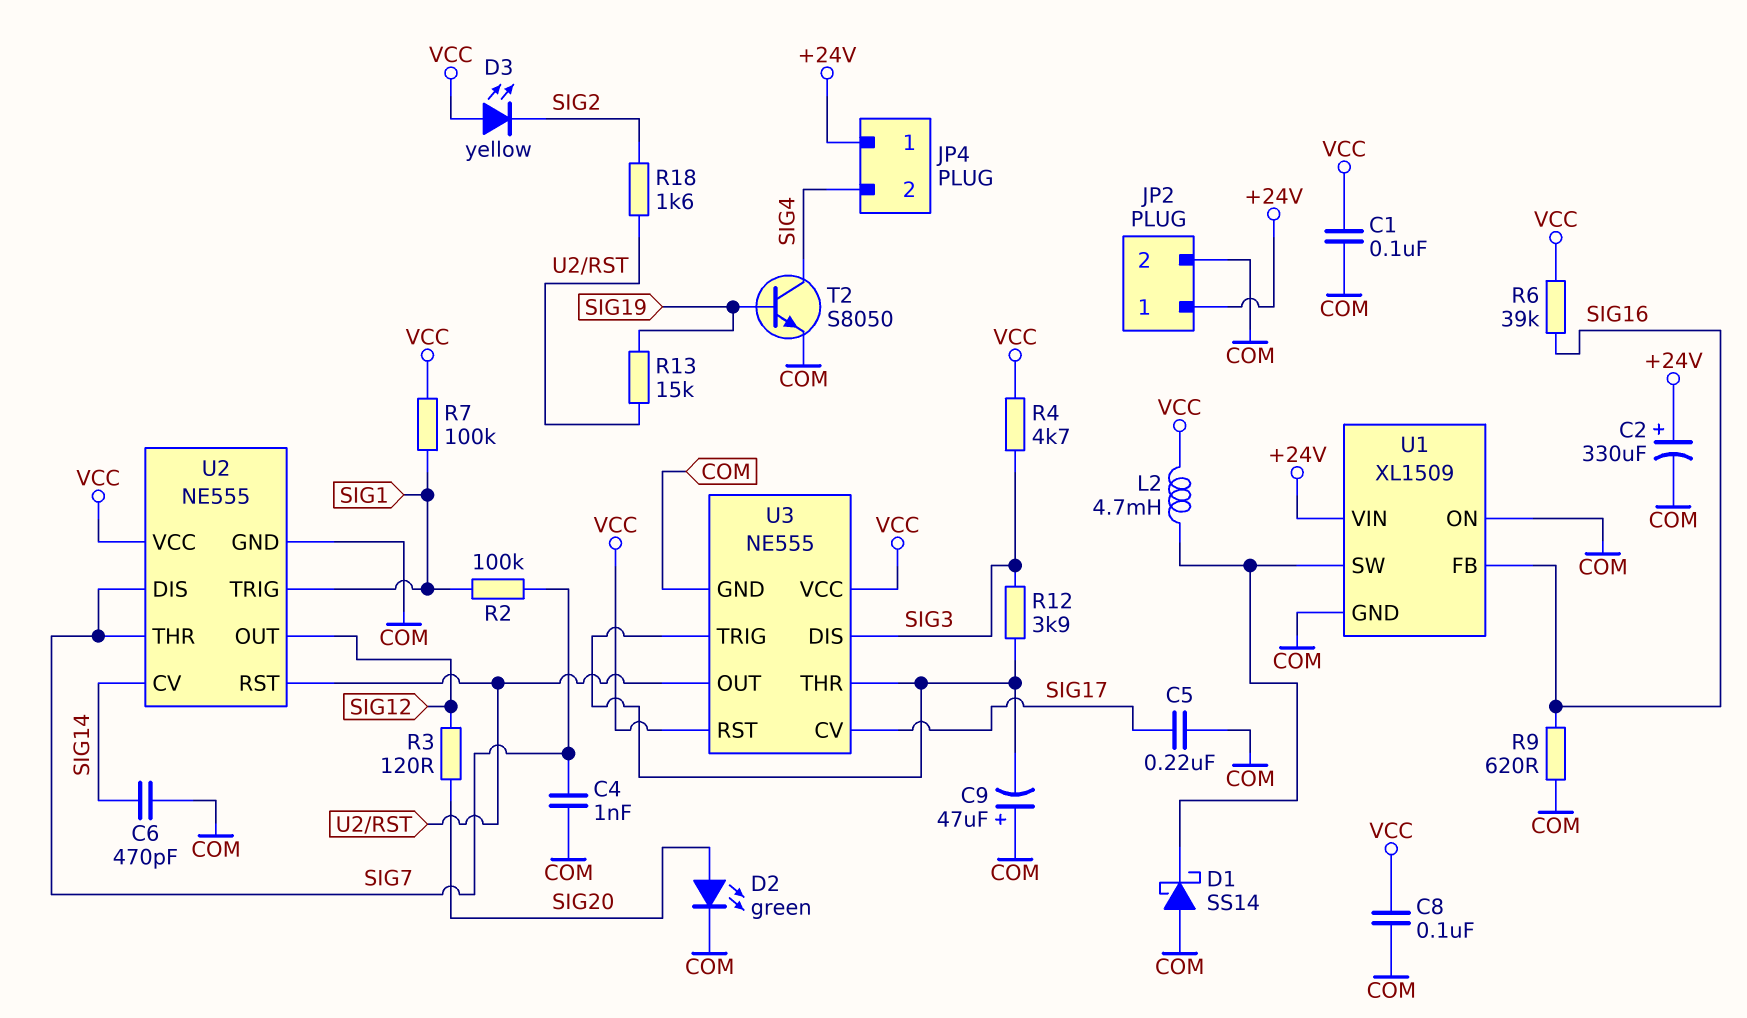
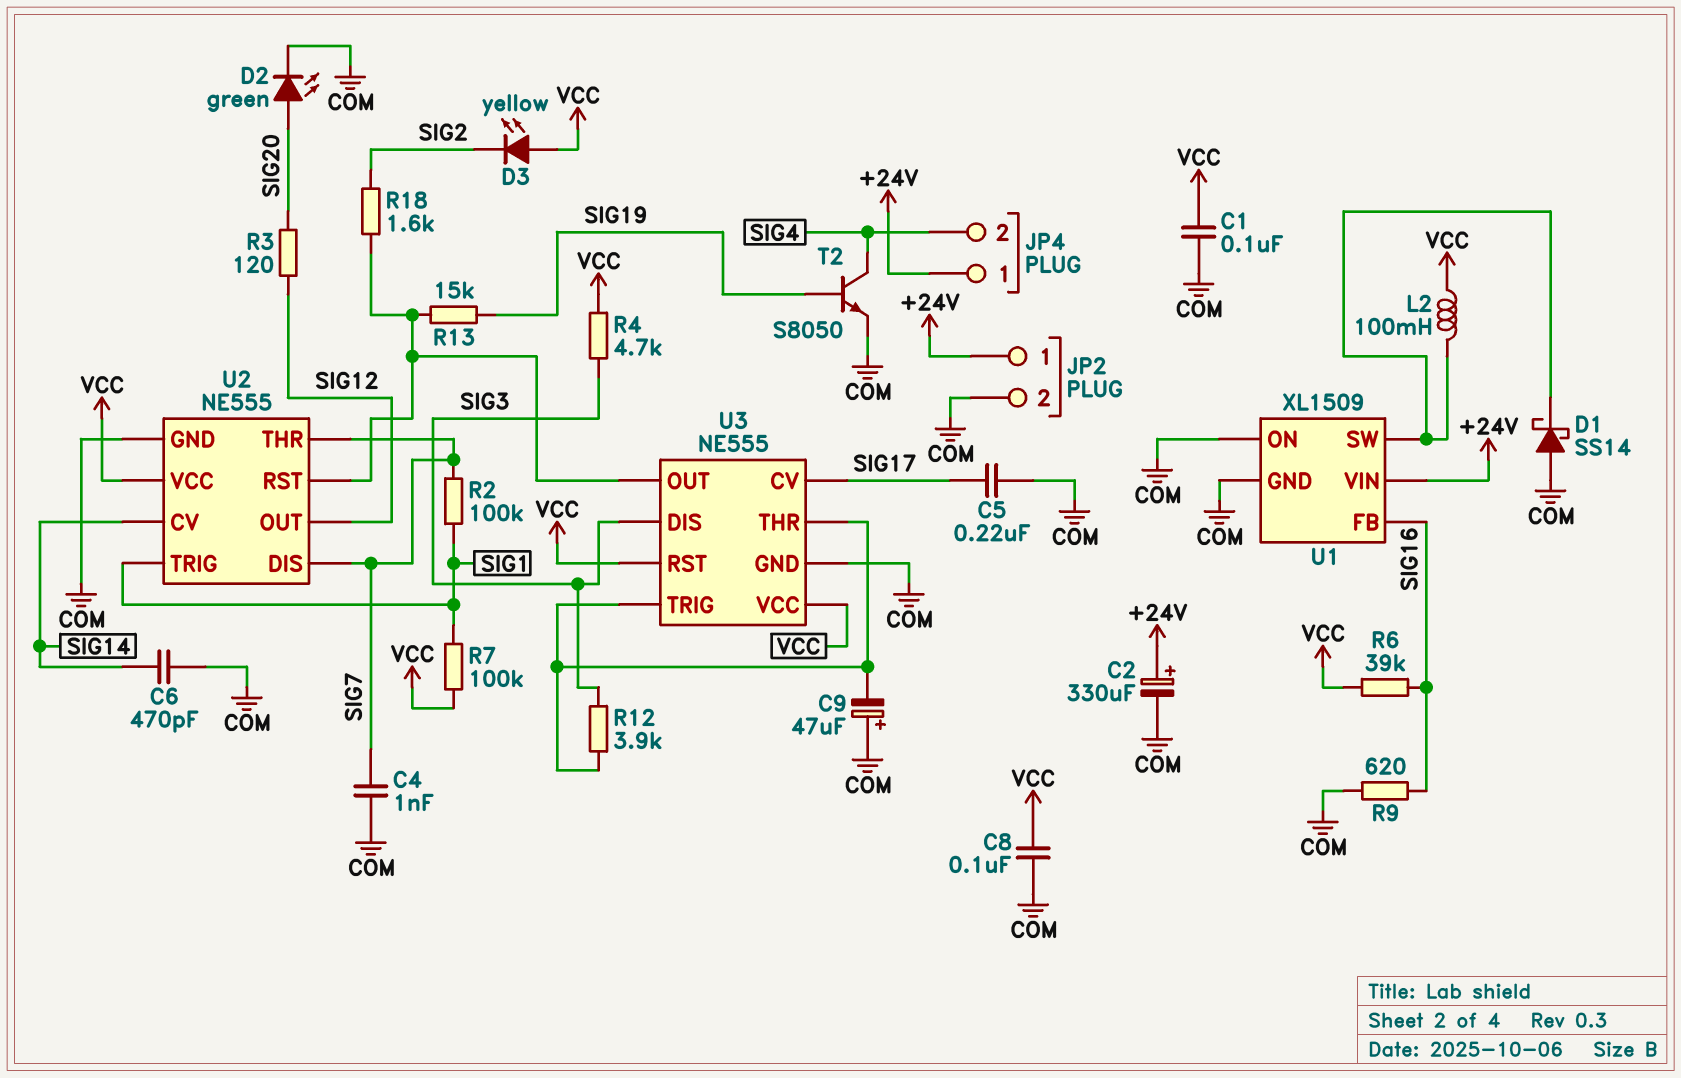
L2: 4.7mH (U1/SW, VCC) -> 100mH (U1/SW, VCC)

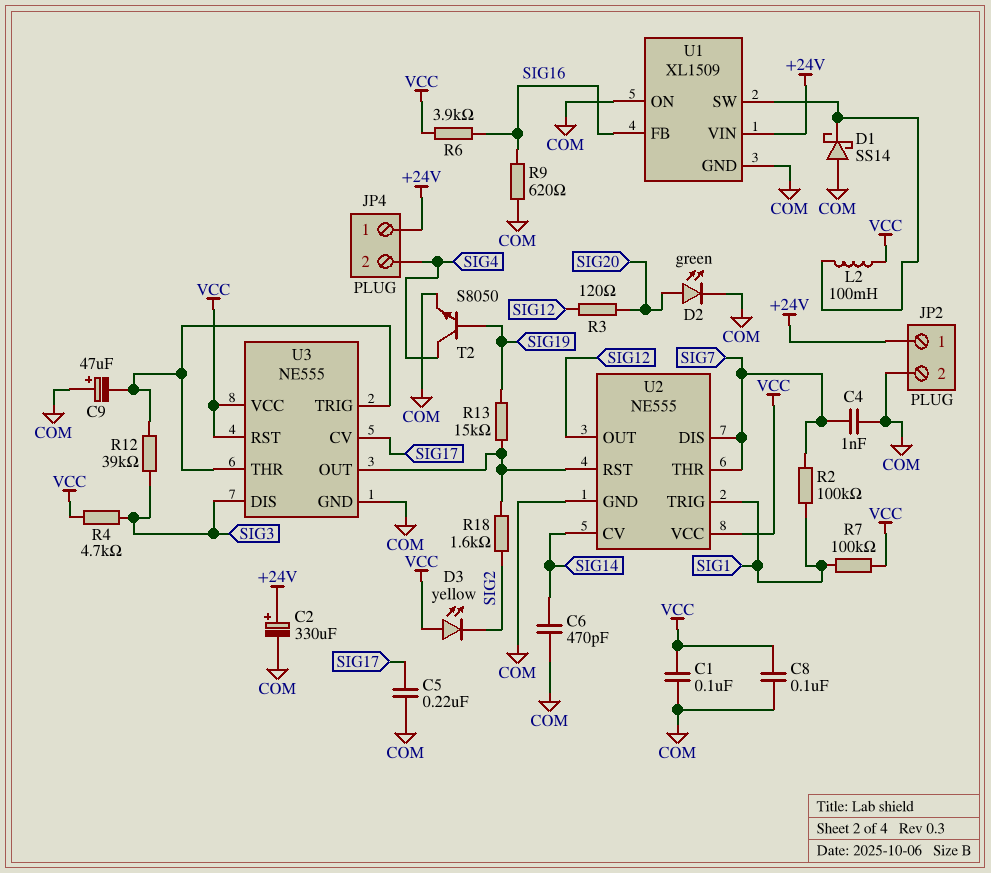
R6: 39k (SIG16, VCC) -> 3.9k (SIG16, VCC)
R12: 3.9k (SIG3, U3/THR) -> 39k (SIG3, U3/THR)

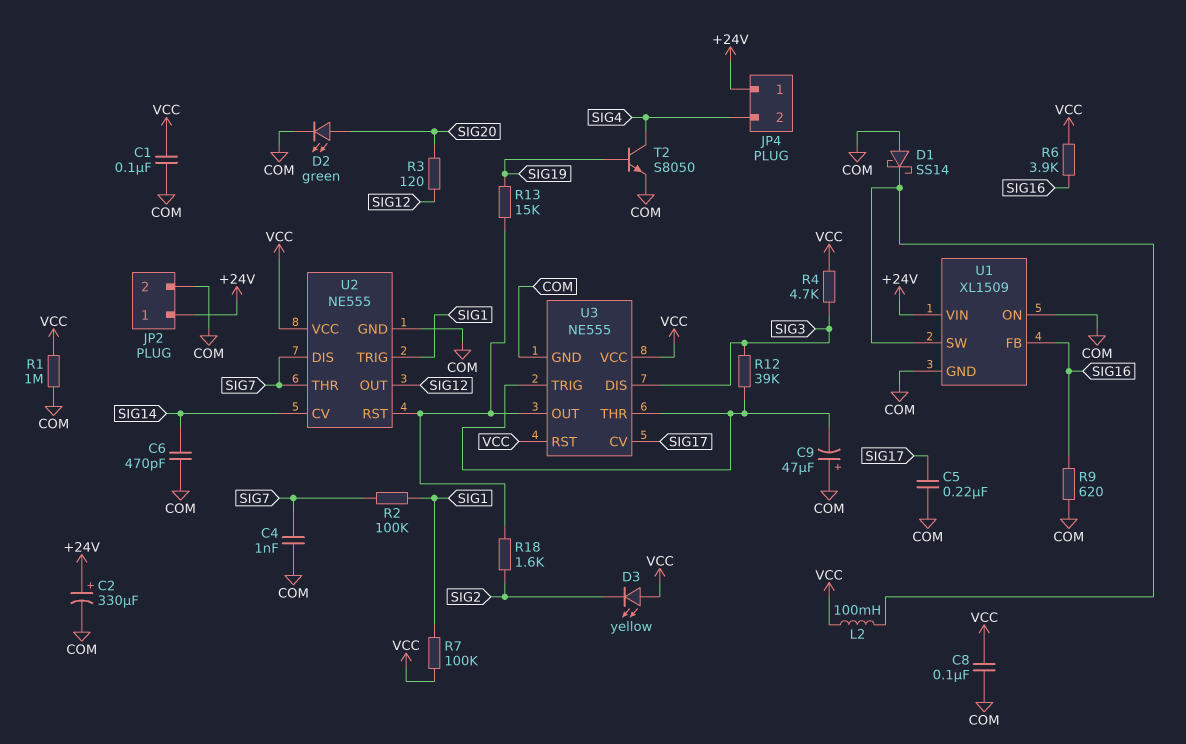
R1: none -> 1M (COM, VCC)

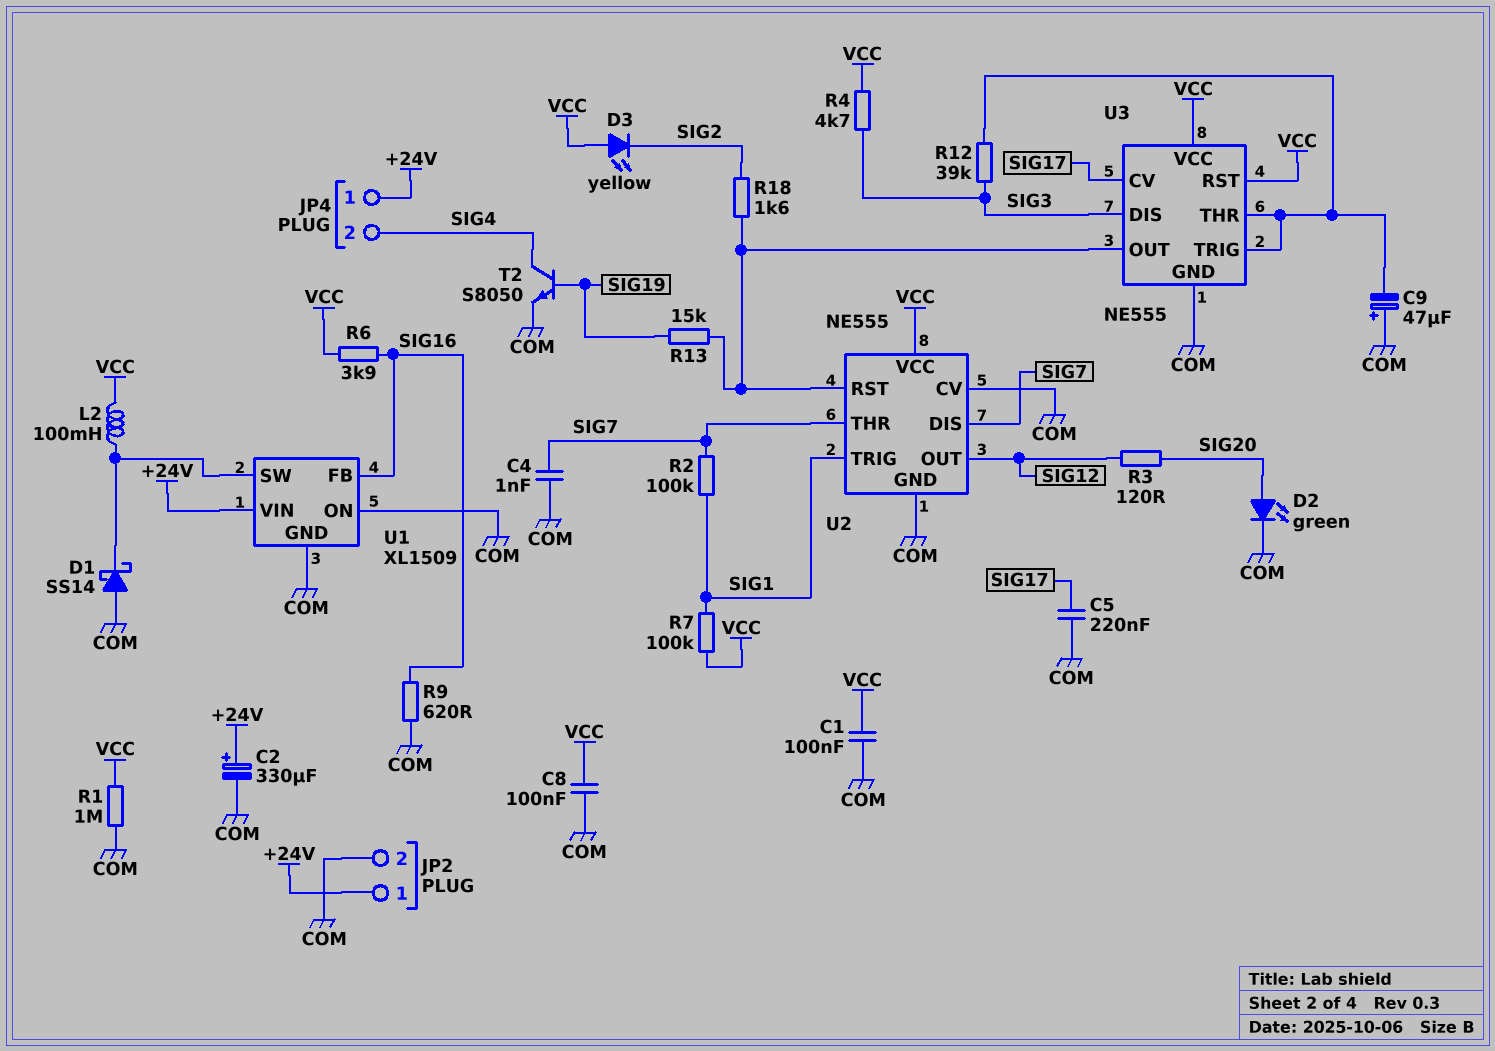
C6: 470pF (COM, SIG14) -> none
U2 pin CV: SIG14 -> COM

